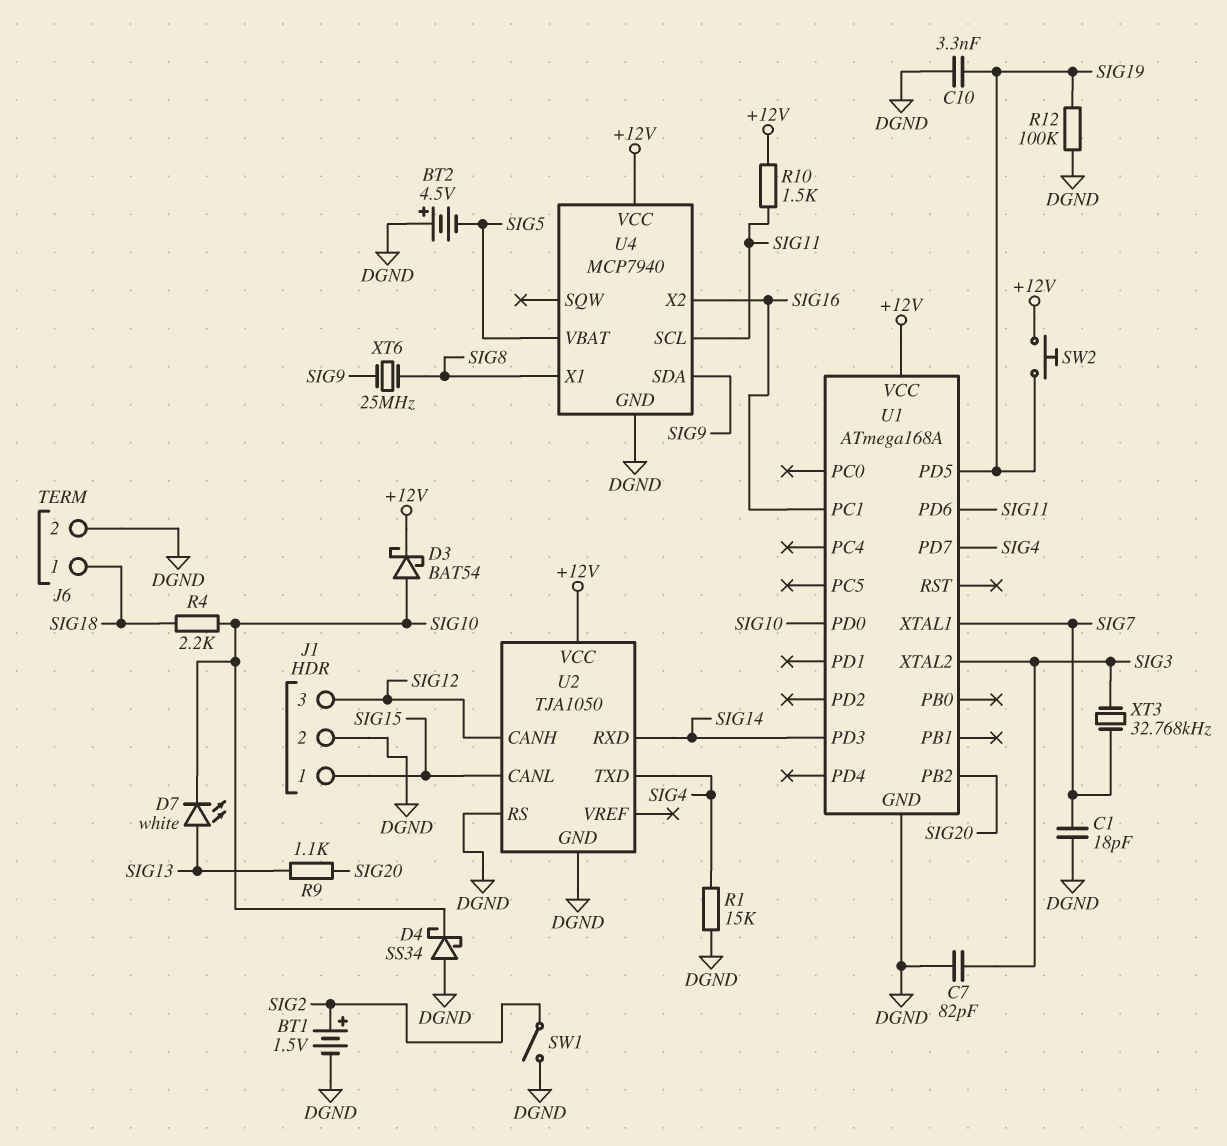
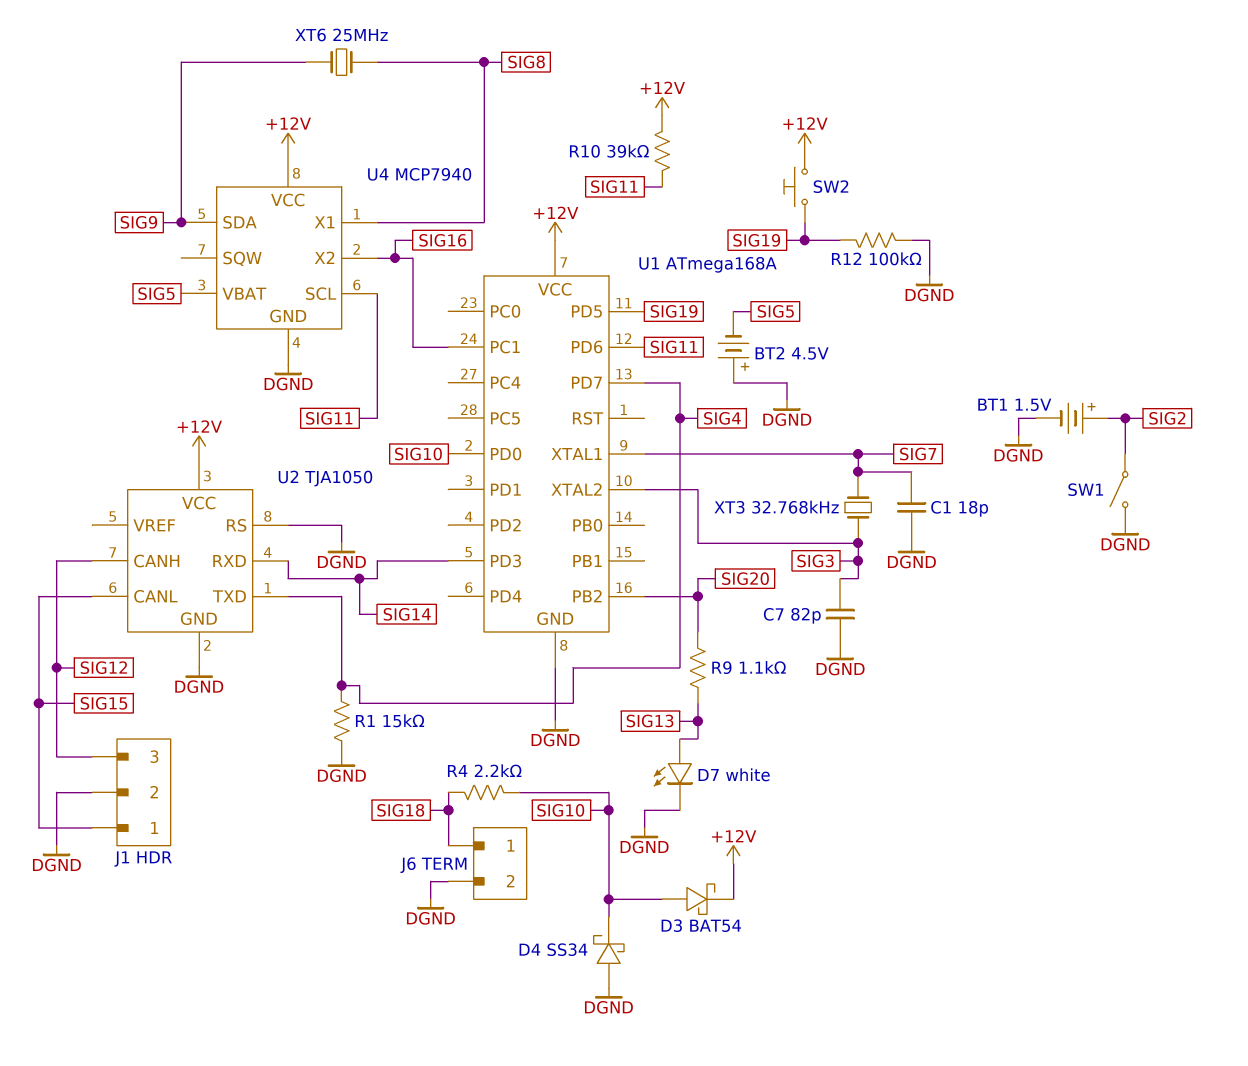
C10: 3.3nF (DGND, SIG19) -> none
D7: LED white (A SIG13, K SIG10) -> LED white (A SIG13, K DGND)
R10: 1.5k (+12V, SIG11) -> 39k (+12V, SIG11)

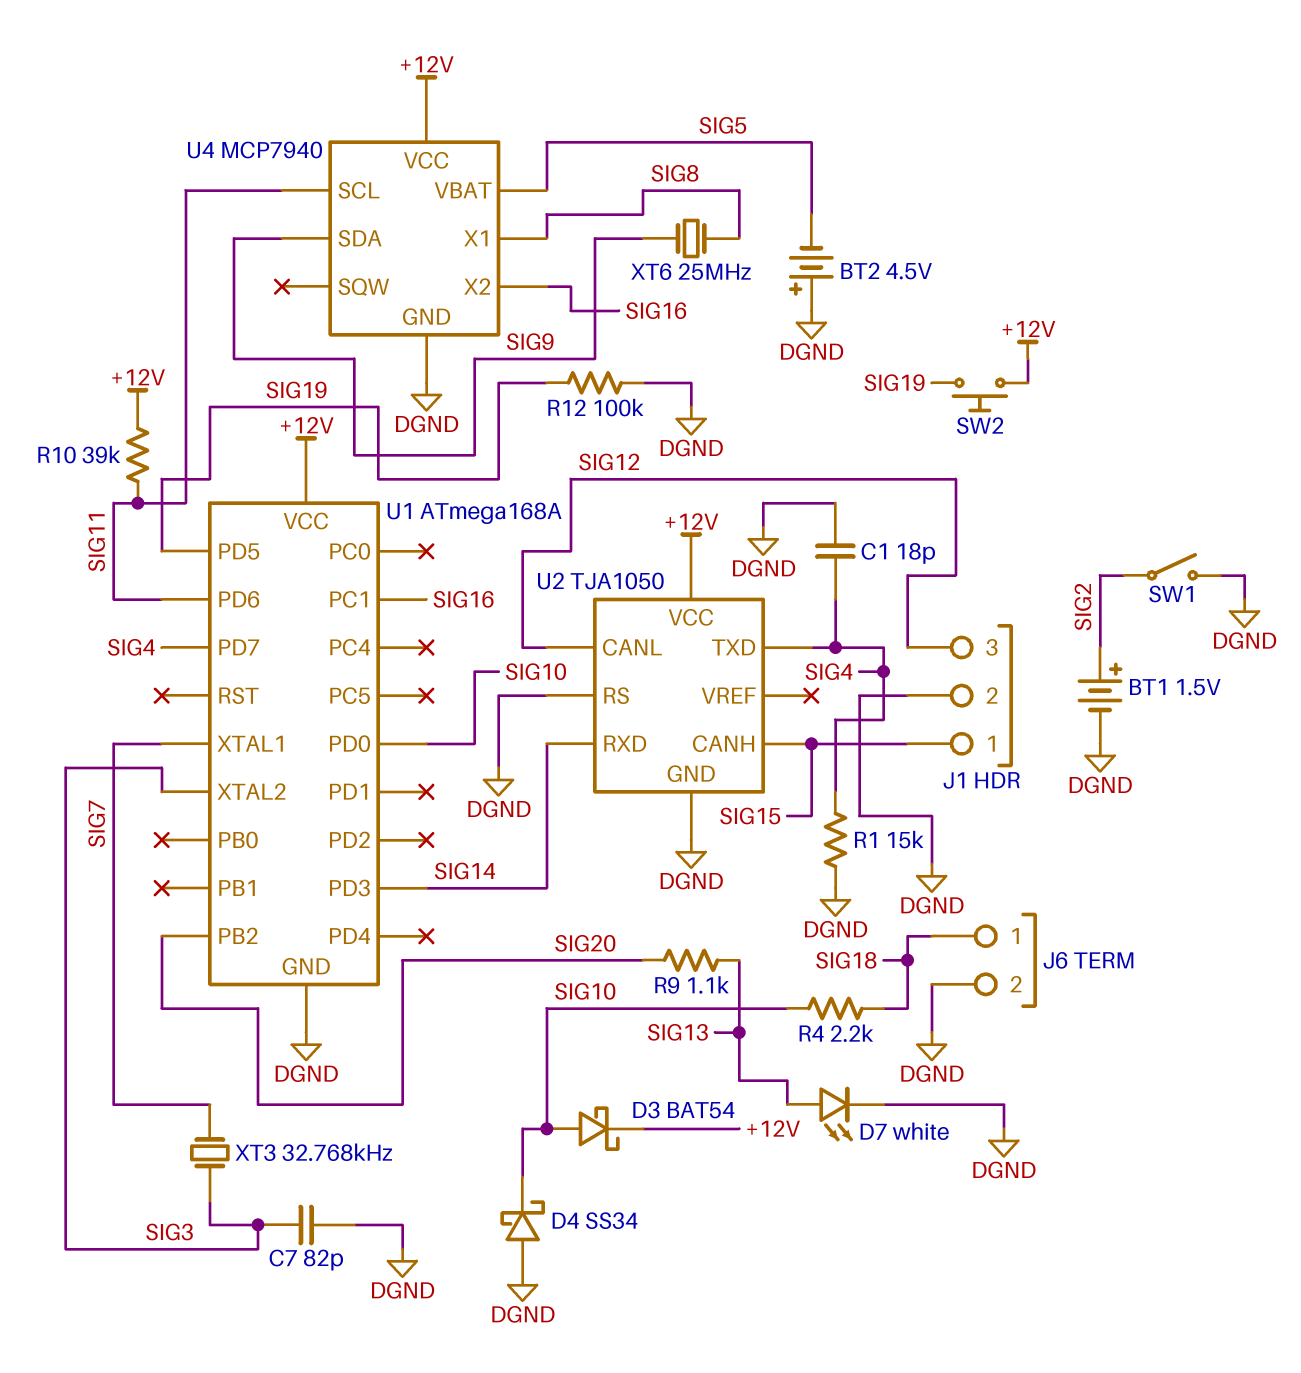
C1: 18pF (DGND, SIG7) -> 18pF (DGND, SIG4)
U2 pin CANH: SIG12 -> SIG15
U2 pin CANL: SIG15 -> SIG12

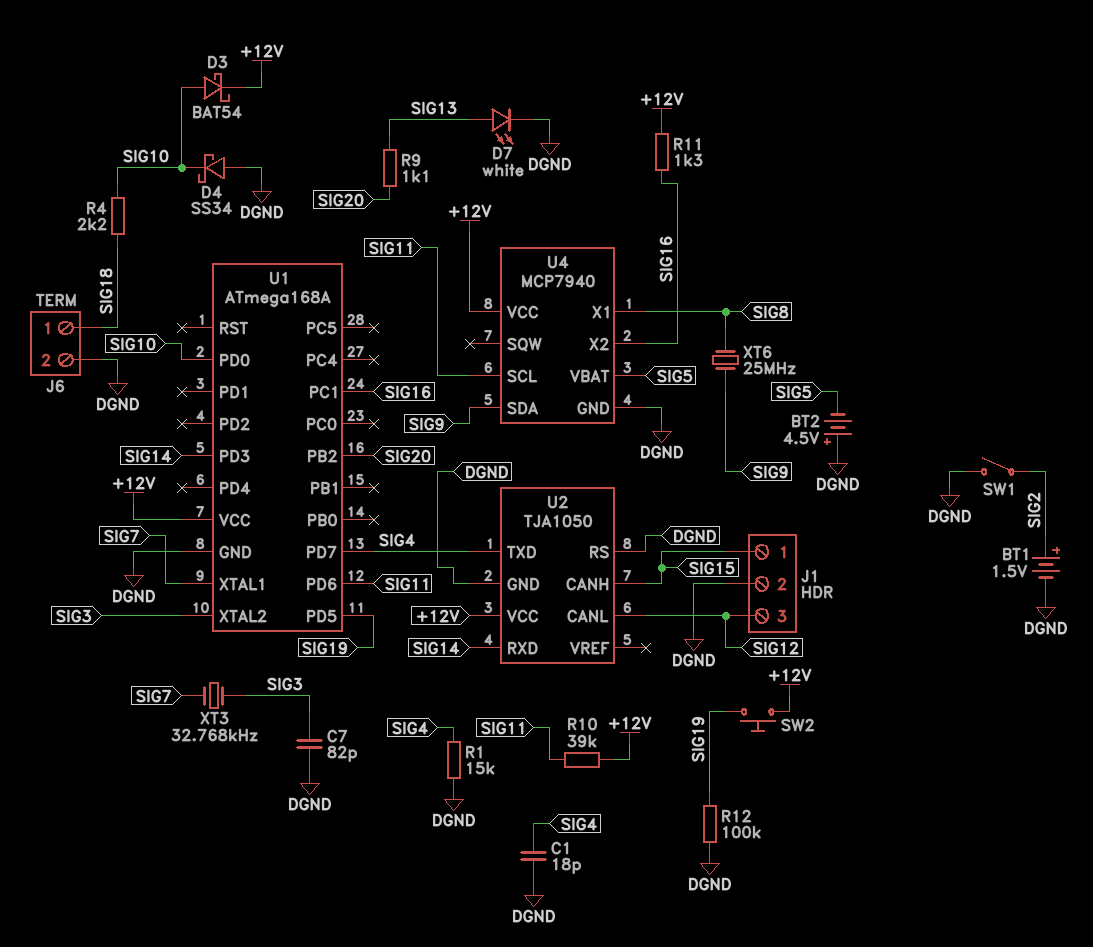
R11: none -> 1.3k (+12V, SIG16)

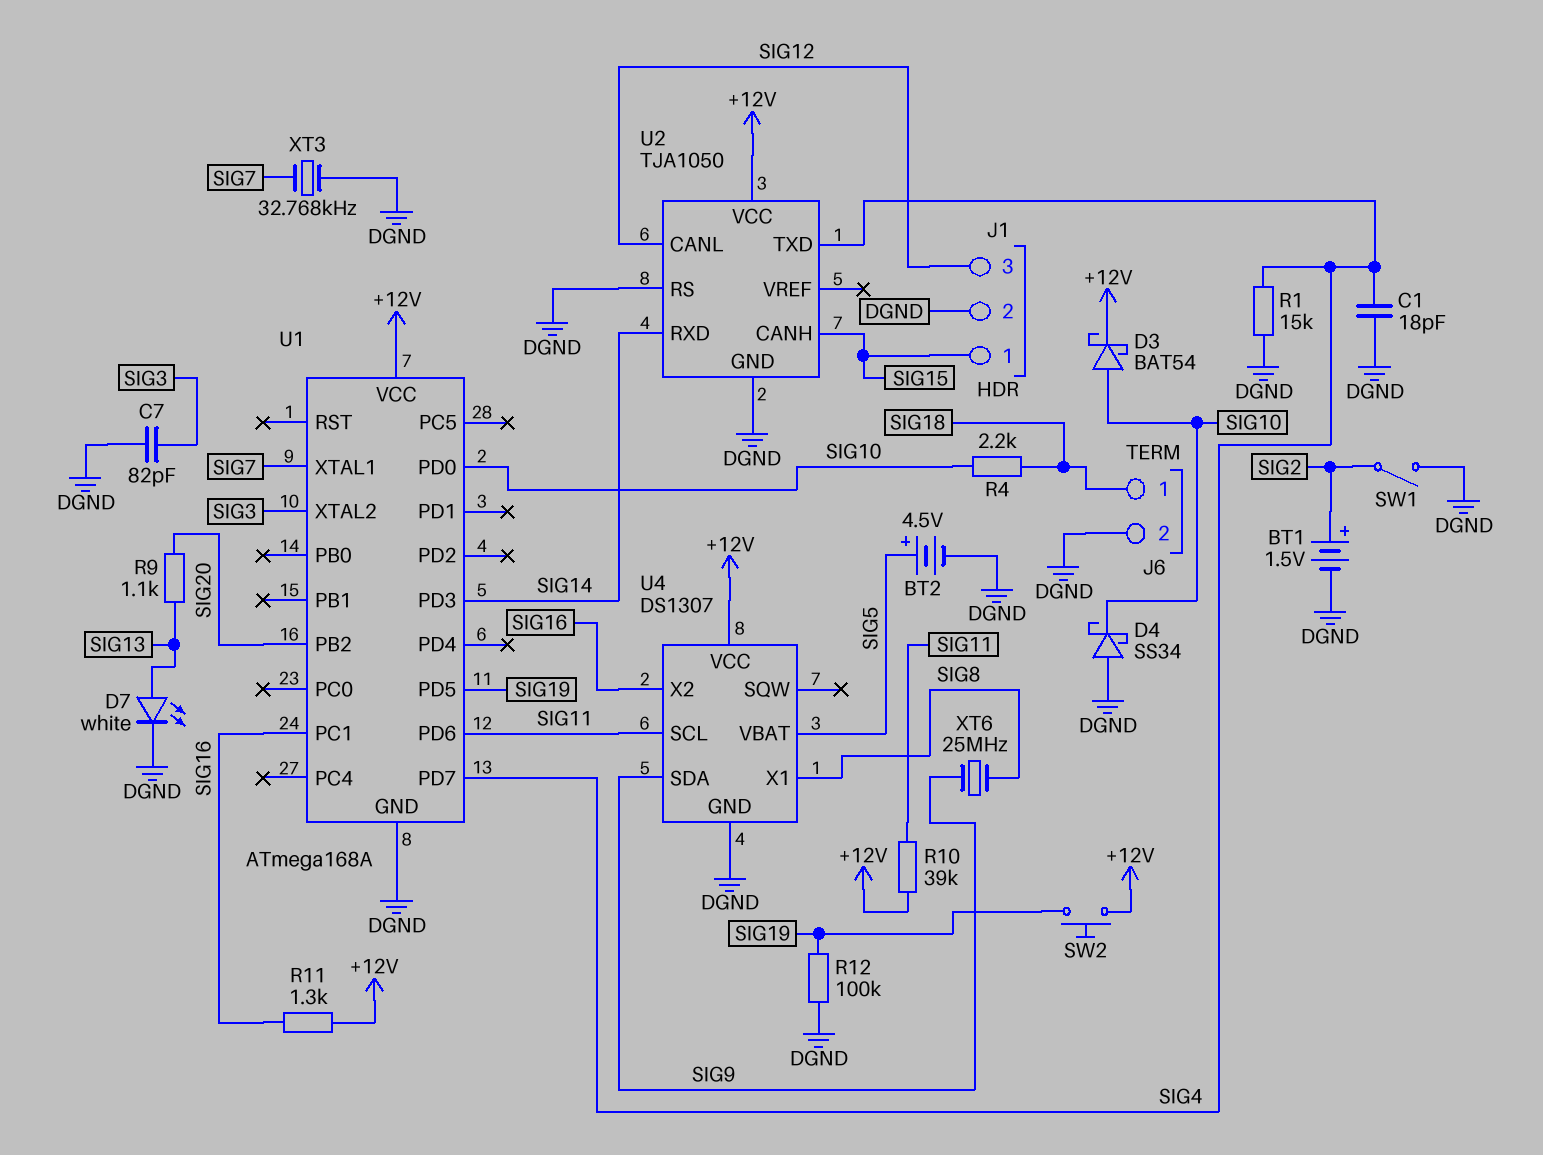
BT2: 4.5V (plus DGND, minus SIG5) -> 4.5V (plus SIG5, minus DGND)
U4: MCP7940 -> DS1307
XT3: 32.768kHz (SIG3, SIG7) -> 32.768kHz (DGND, SIG7)

